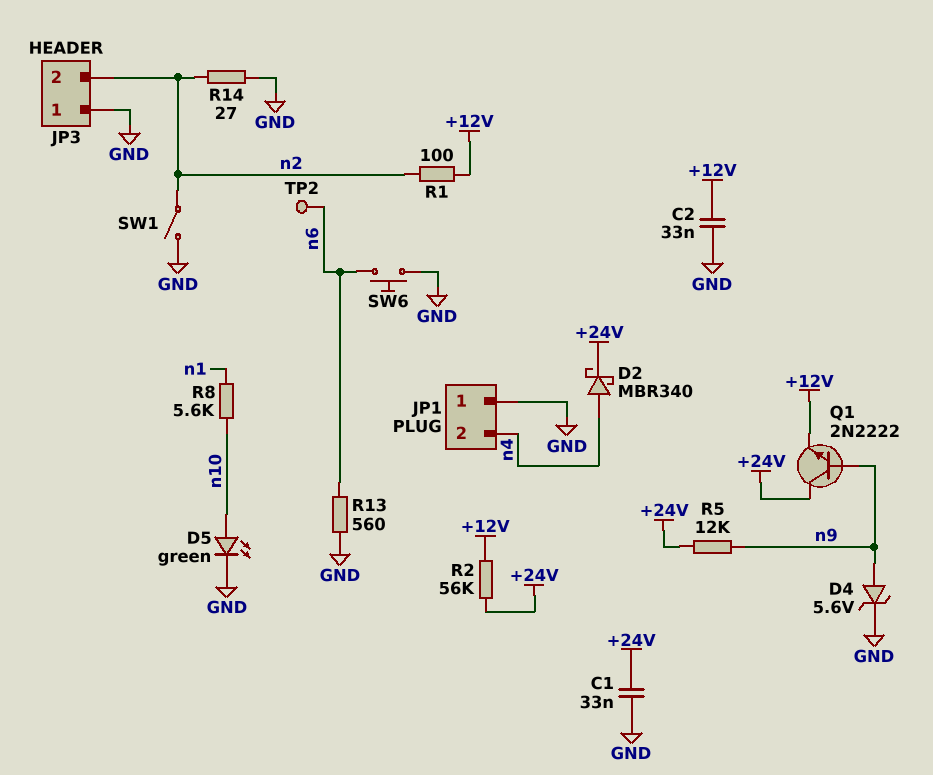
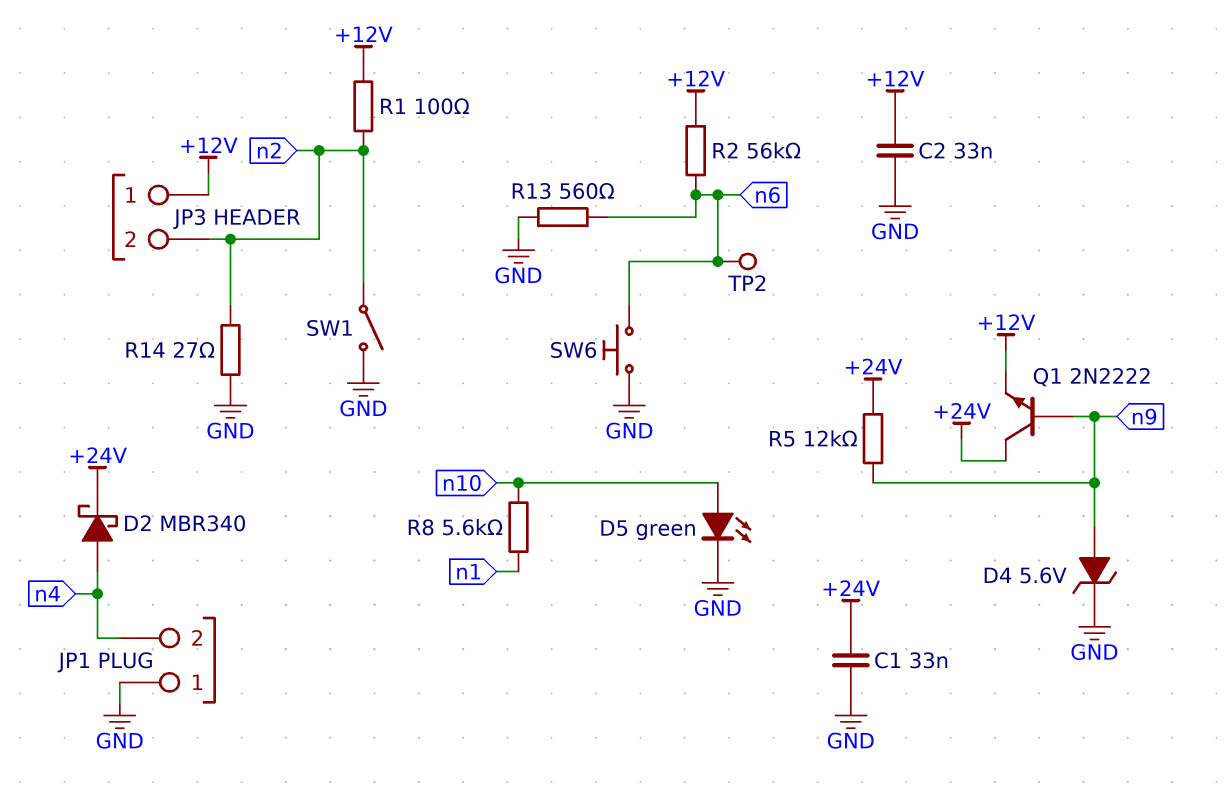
JP3 pin 1: GND -> +12V
R2: 56k (+12V, +24V) -> 56k (+12V, n6)

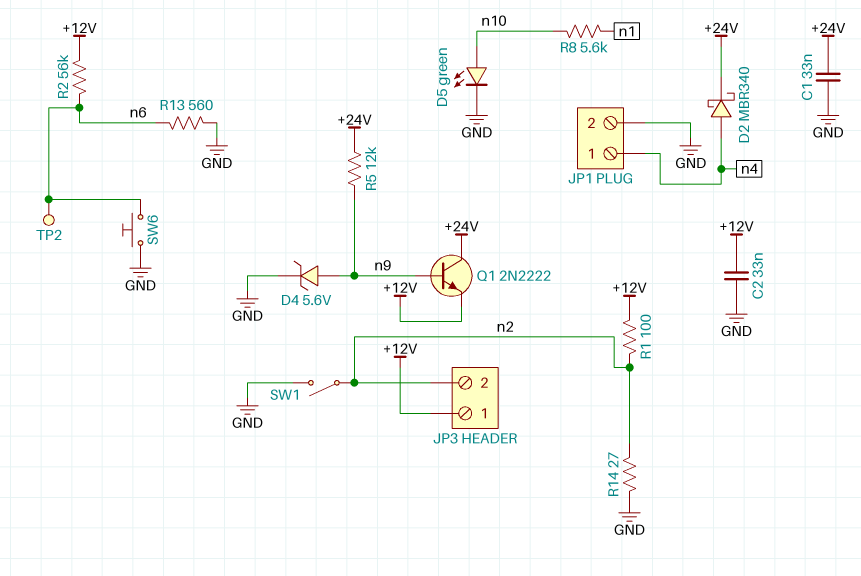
JP1 pin 1: GND -> n4
JP1 pin 2: n4 -> GND

